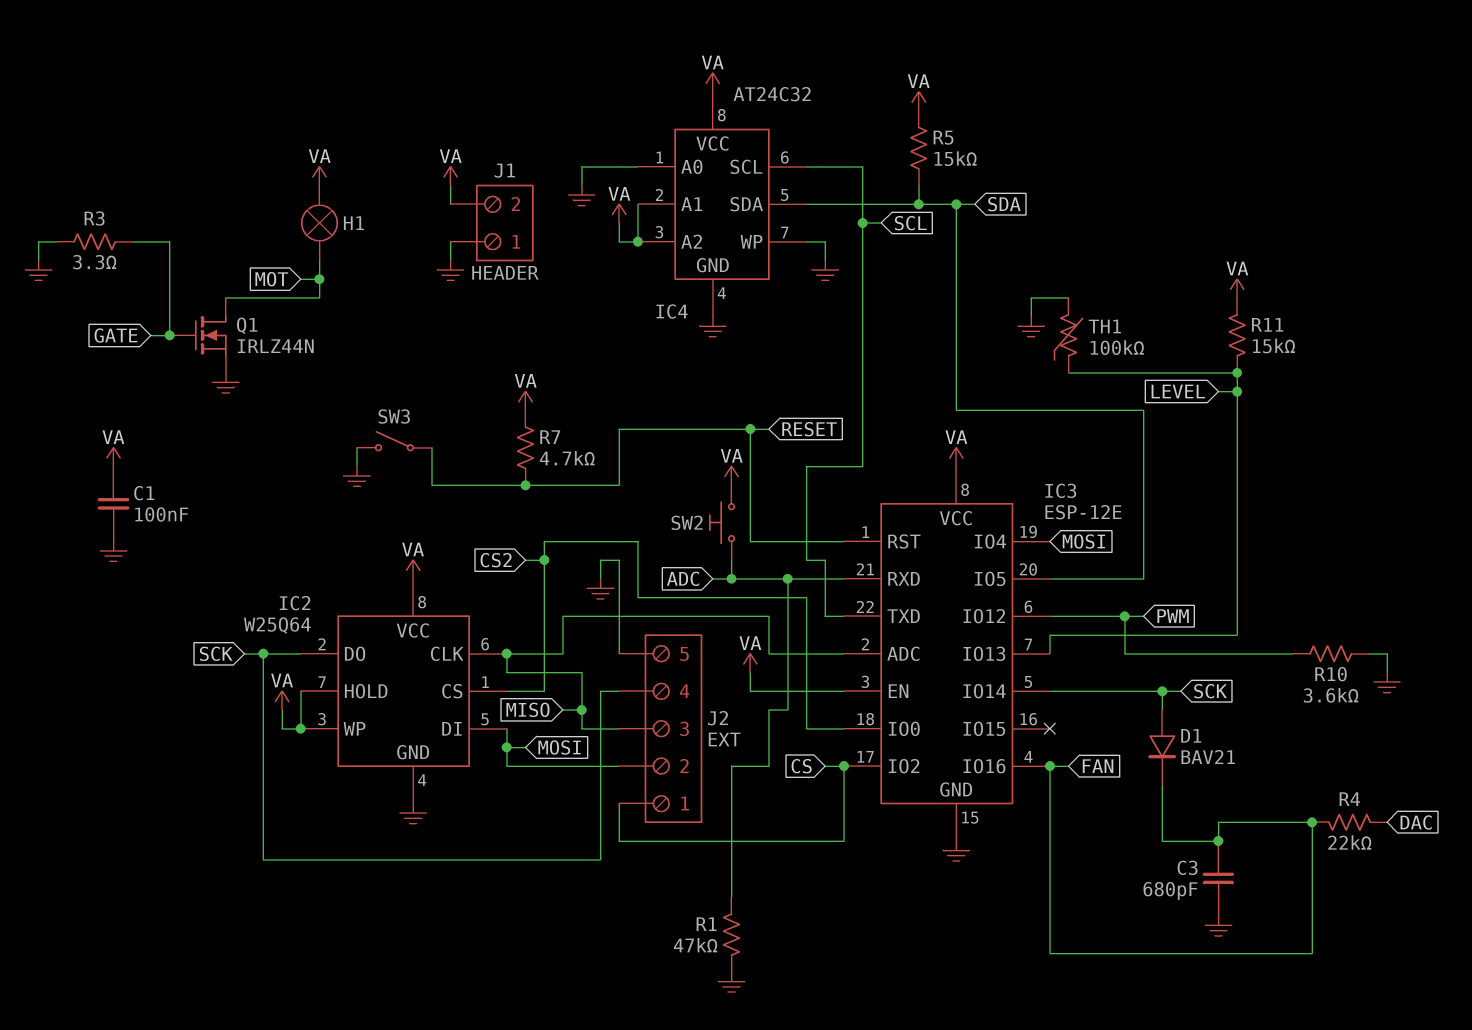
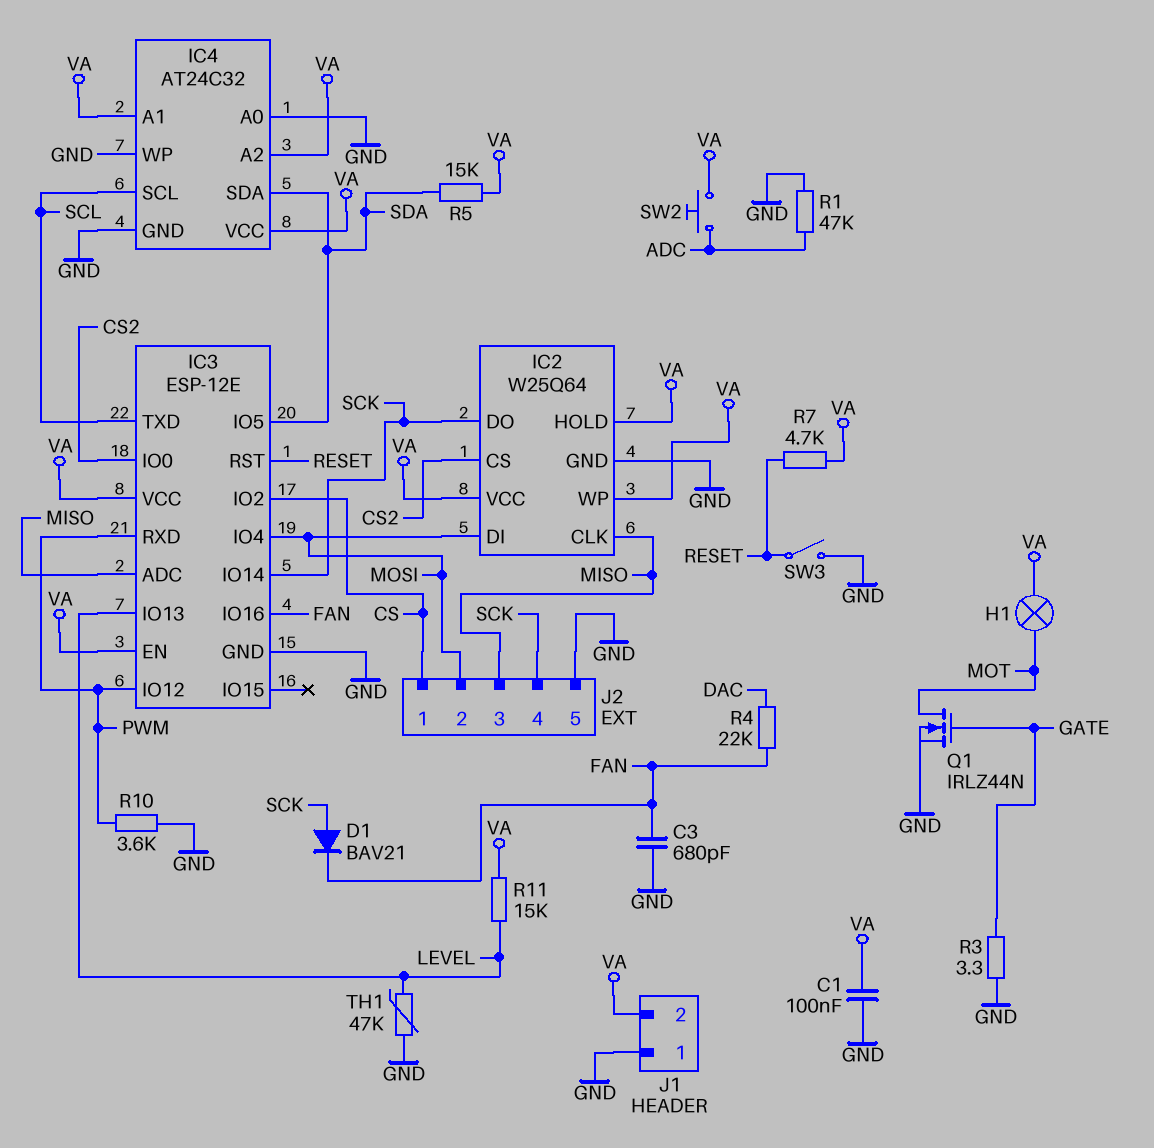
IC3 pin RXD: ADC -> PWM
TH1: 100k (GND, LEVEL) -> 47k (GND, LEVEL)

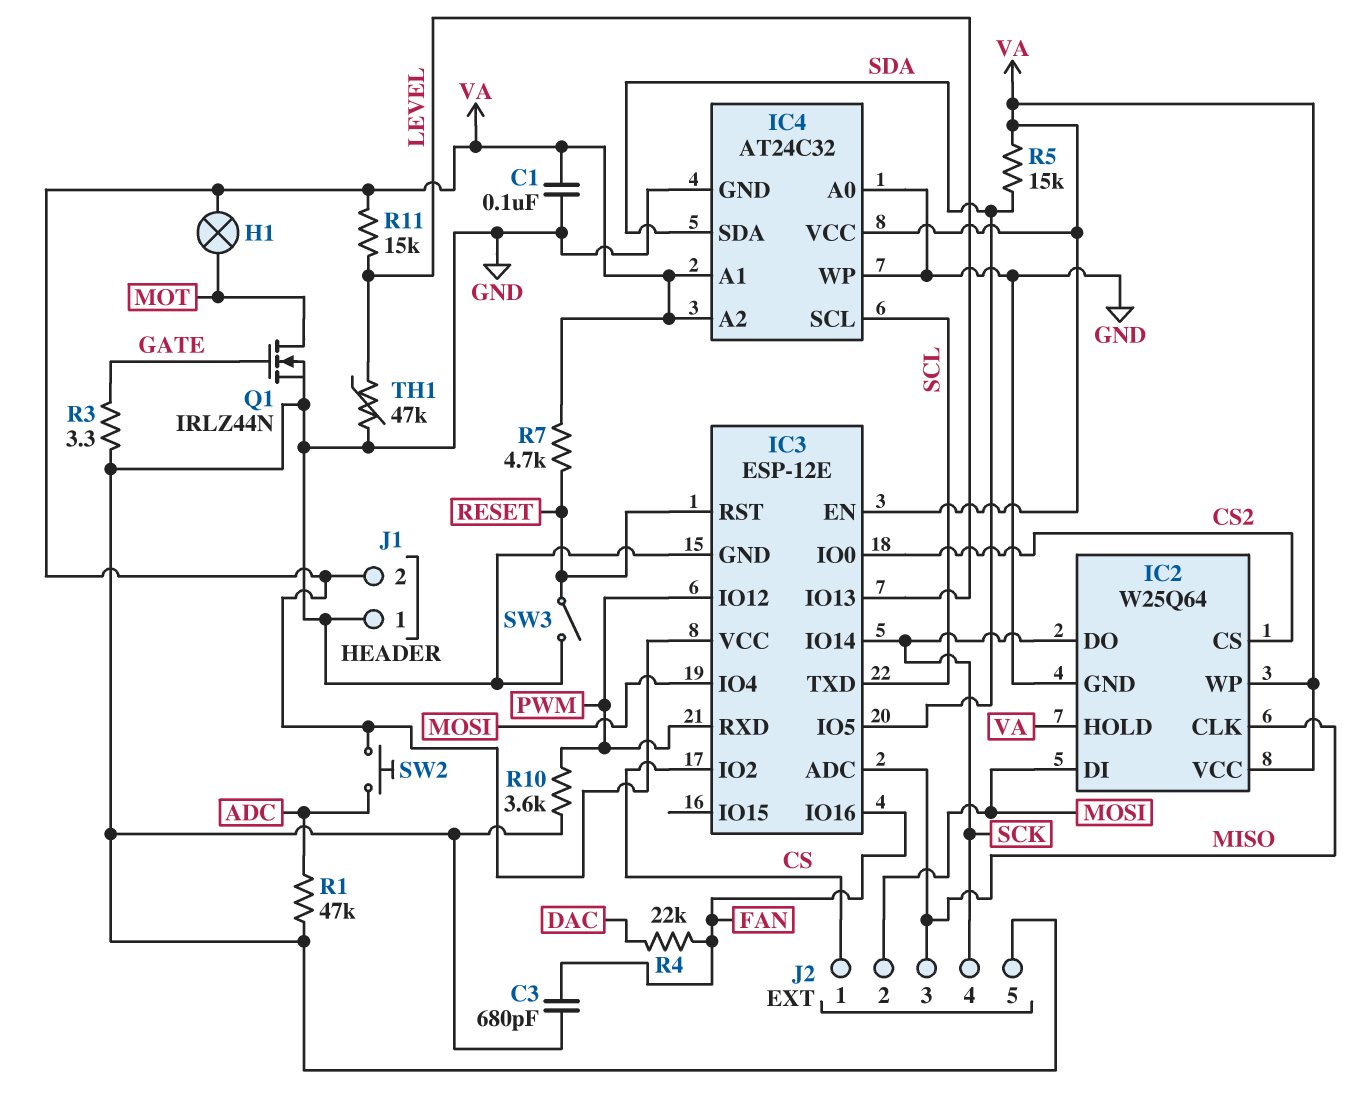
D1: diode BAV21 (A SCK, K FAN) -> none

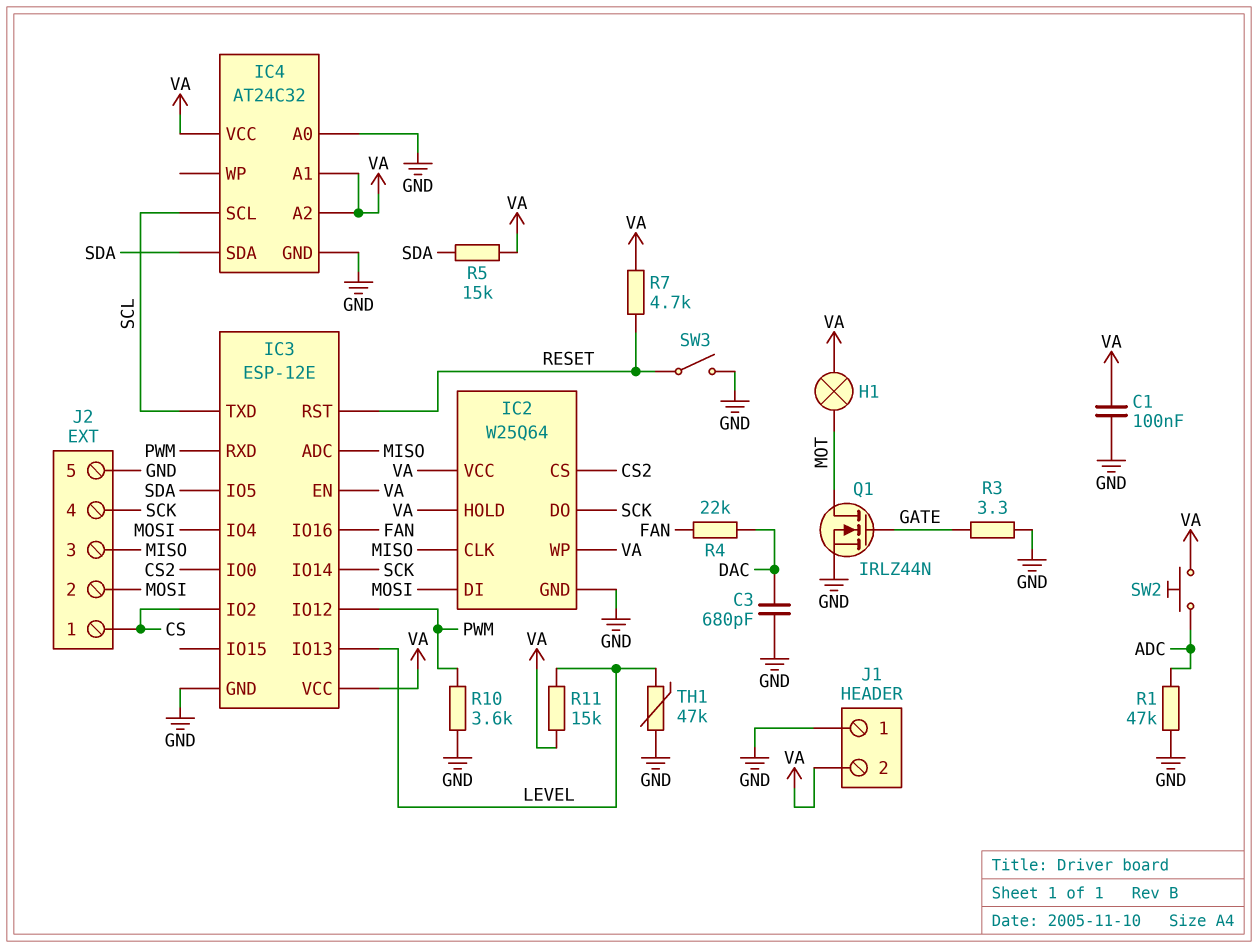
C3: 680pF (FAN, GND) -> 680pF (DAC, GND)
IC4 pin WP: GND -> none

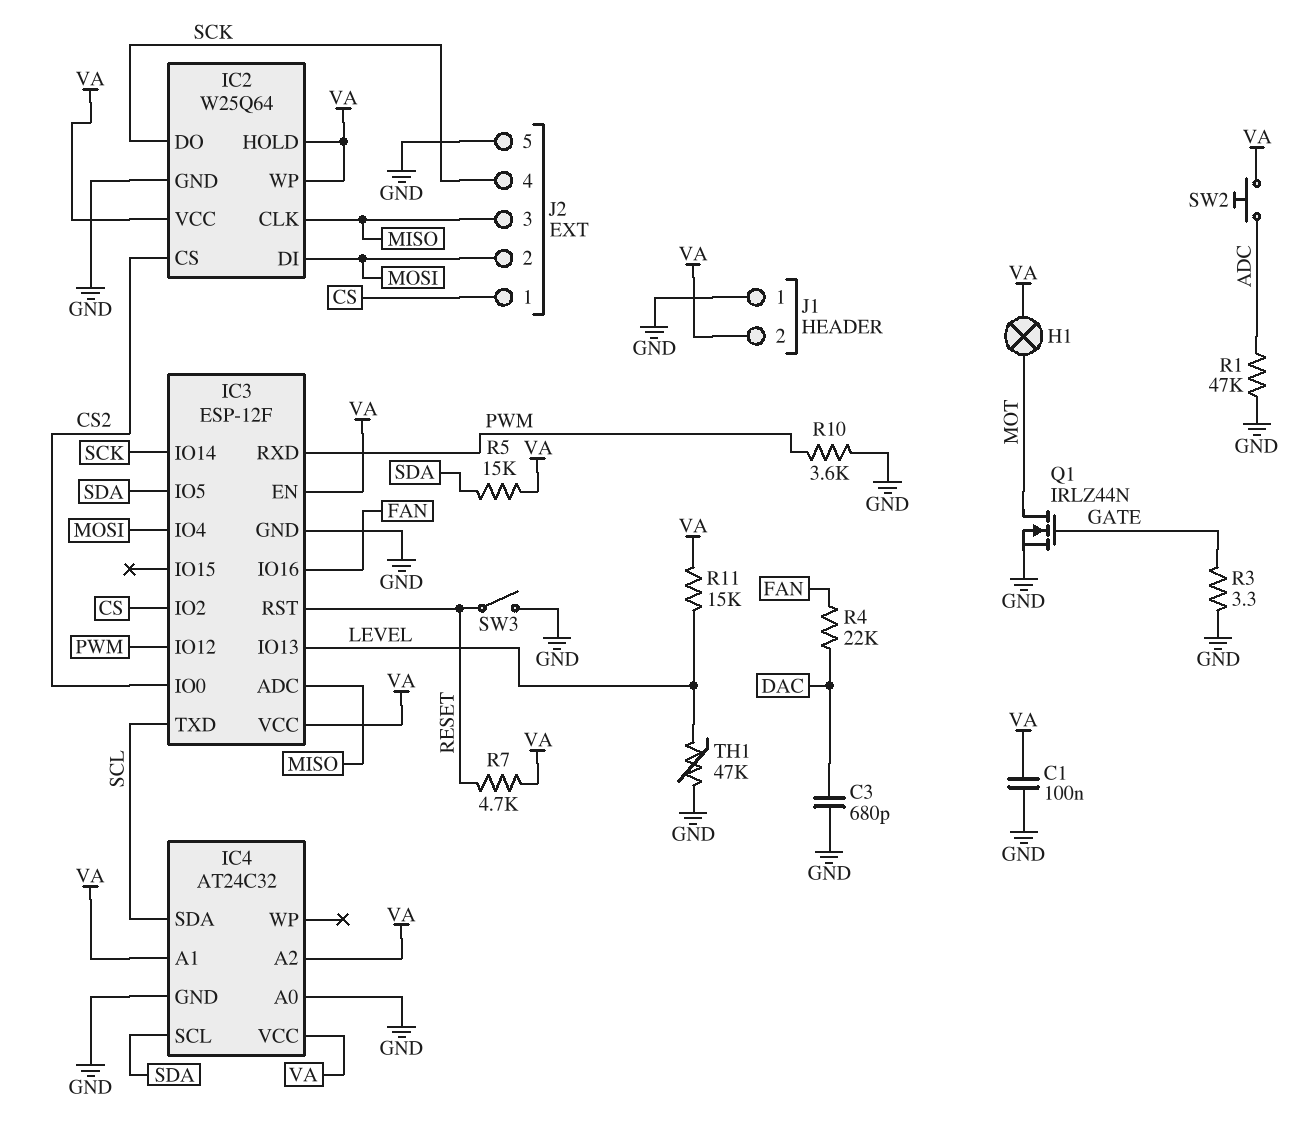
IC3: ESP-12E -> ESP-12F
IC4 pin SCL: SCL -> SDA
IC4 pin SDA: SDA -> SCL

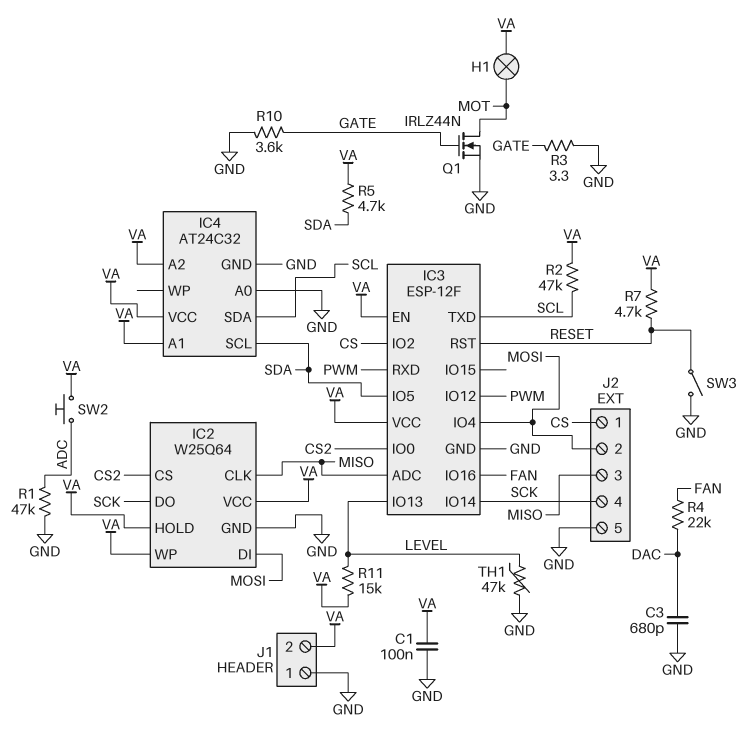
R2: none -> 47k (SCL, VA)
R5: 15k (SDA, VA) -> 4.7k (SDA, VA)
R10: 3.6k (GND, PWM) -> 3.6k (GATE, GND)

